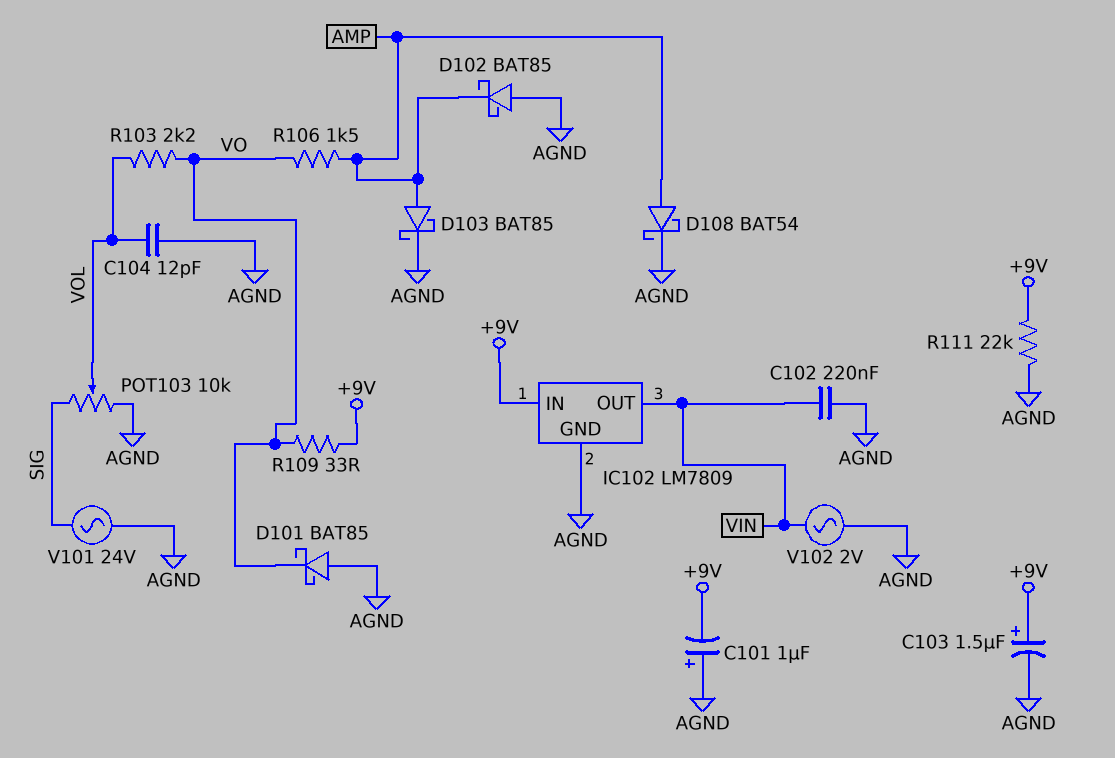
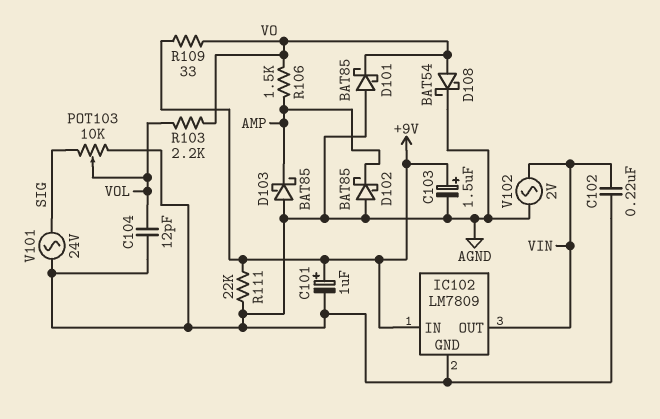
C101: 1uF (plus AGND, minus +9V) -> 1uF (plus +9V, minus AGND)
D103: schottky BAT85 (A AMP, K AGND) -> schottky BAT85 (A AGND, K AMP)
D108: schottky BAT54 (A AMP, K AGND) -> schottky BAT54 (A VO, K AGND)

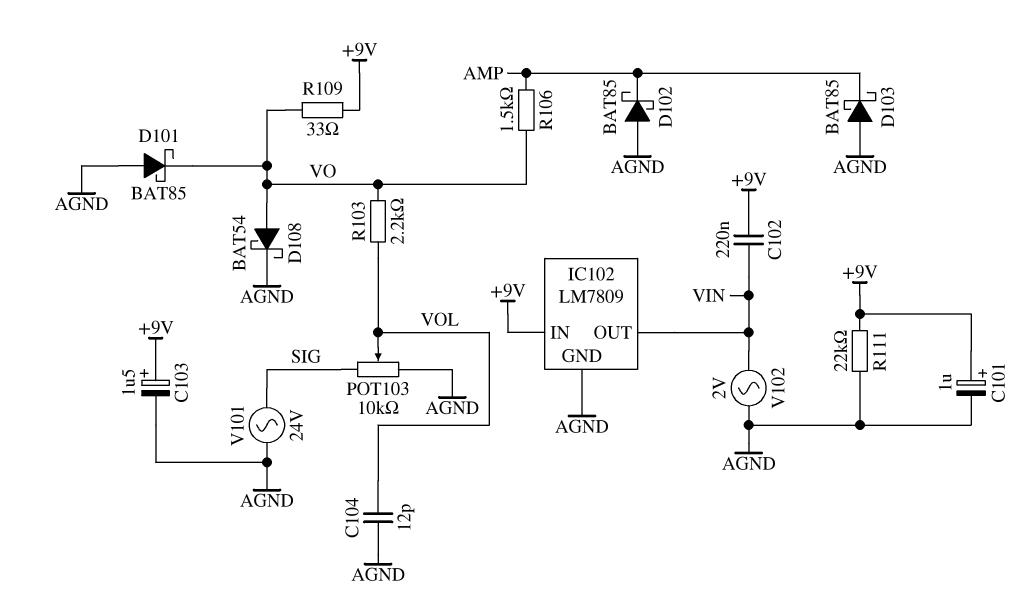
C102: 220nF (AGND, VIN) -> 220nF (+9V, VIN)

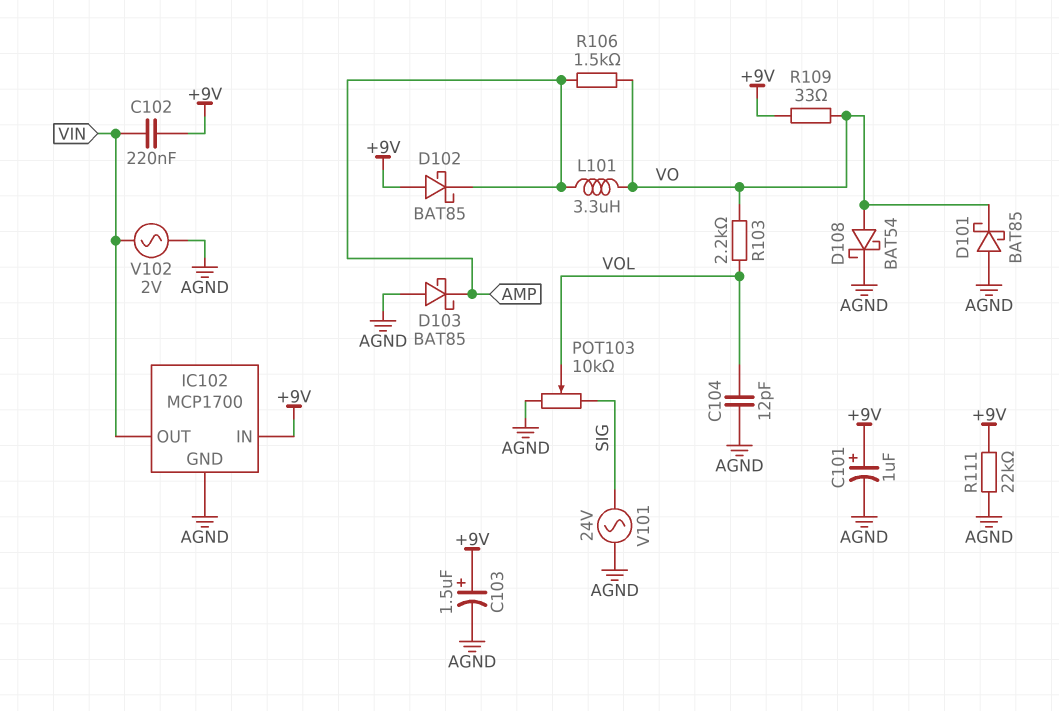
D102: schottky BAT85 (A AGND, K AMP) -> schottky BAT85 (A +9V, K AMP)
IC102: LM7809 -> MCP1700
L101: none -> 3.3uH (AMP, VO)

